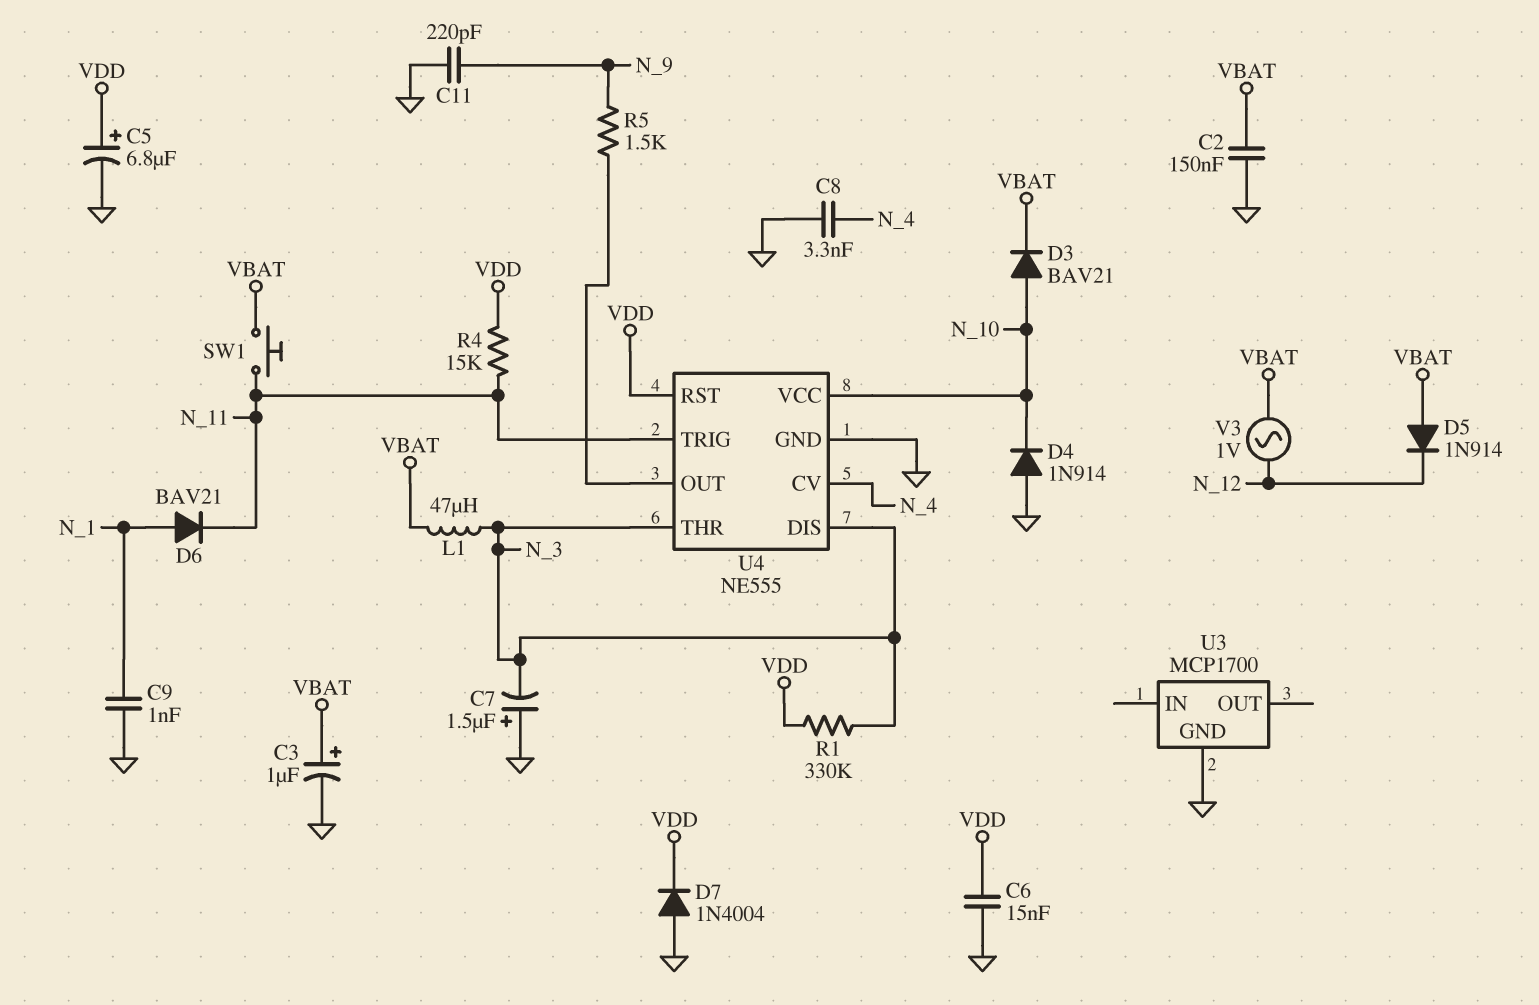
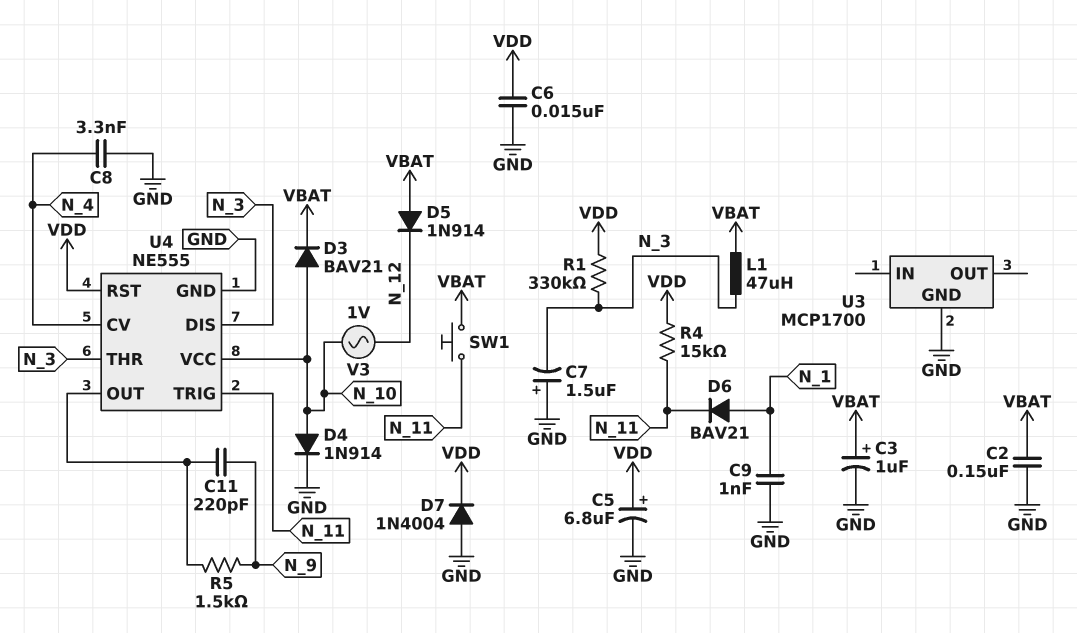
C11: 220pF (GND, N_9) -> 220pF (N_9, U4/OUT)
D4: diode 1N914 (A GND, K N_10) -> diode 1N914 (A N_10, K GND)
V3: AC 1V (N_12, VBAT) -> AC 1V (N_10, N_12)

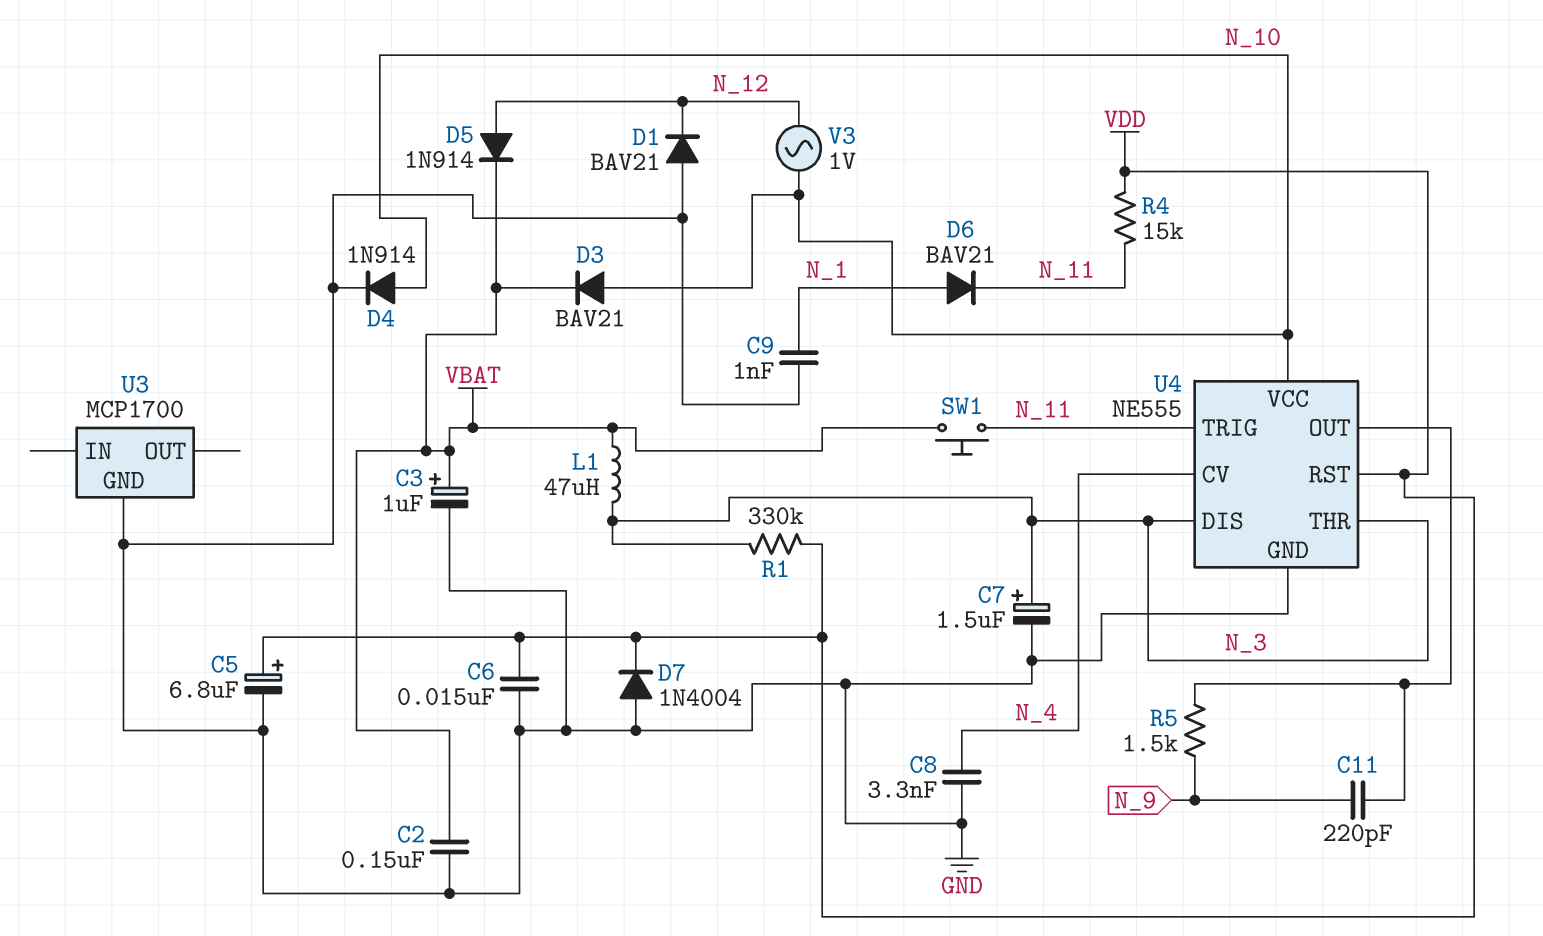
C7: 1.5uF (plus GND, minus N_3) -> 1.5uF (plus N_3, minus GND)
D1: none -> diode BAV21 (A GND, K N_12)
D5: diode 1N914 (A VBAT, K N_12) -> diode 1N914 (A N_12, K VBAT)

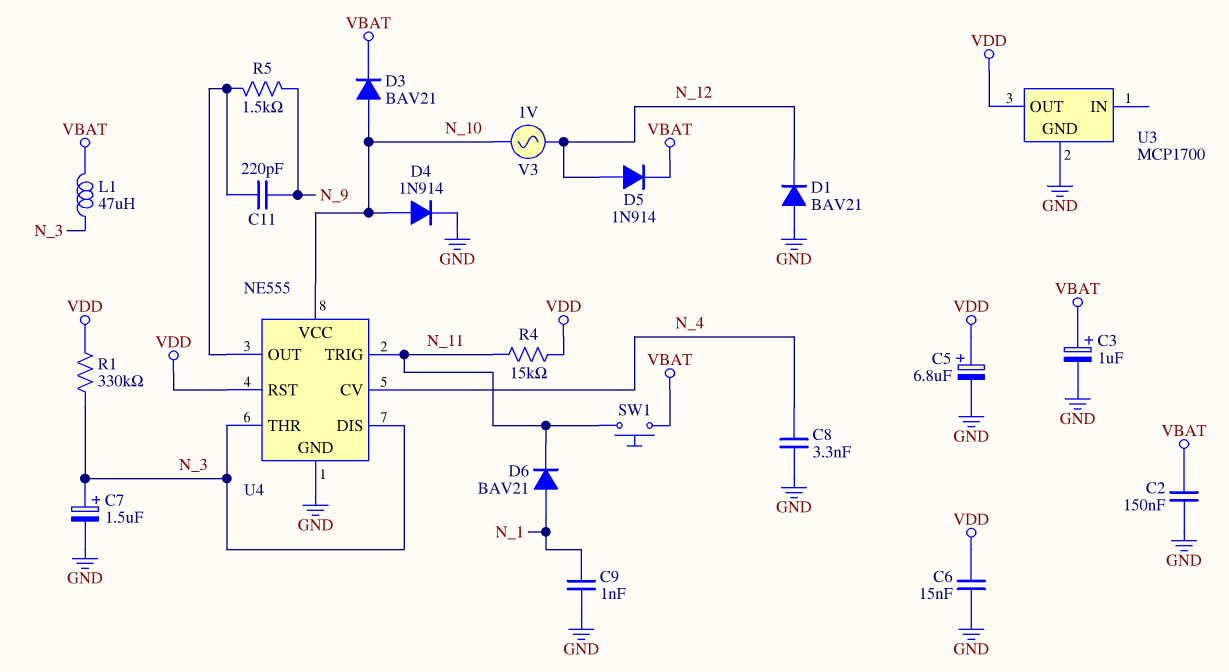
D7: diode 1N4004 (A GND, K VDD) -> none
U3 pin OUT: none -> VDD

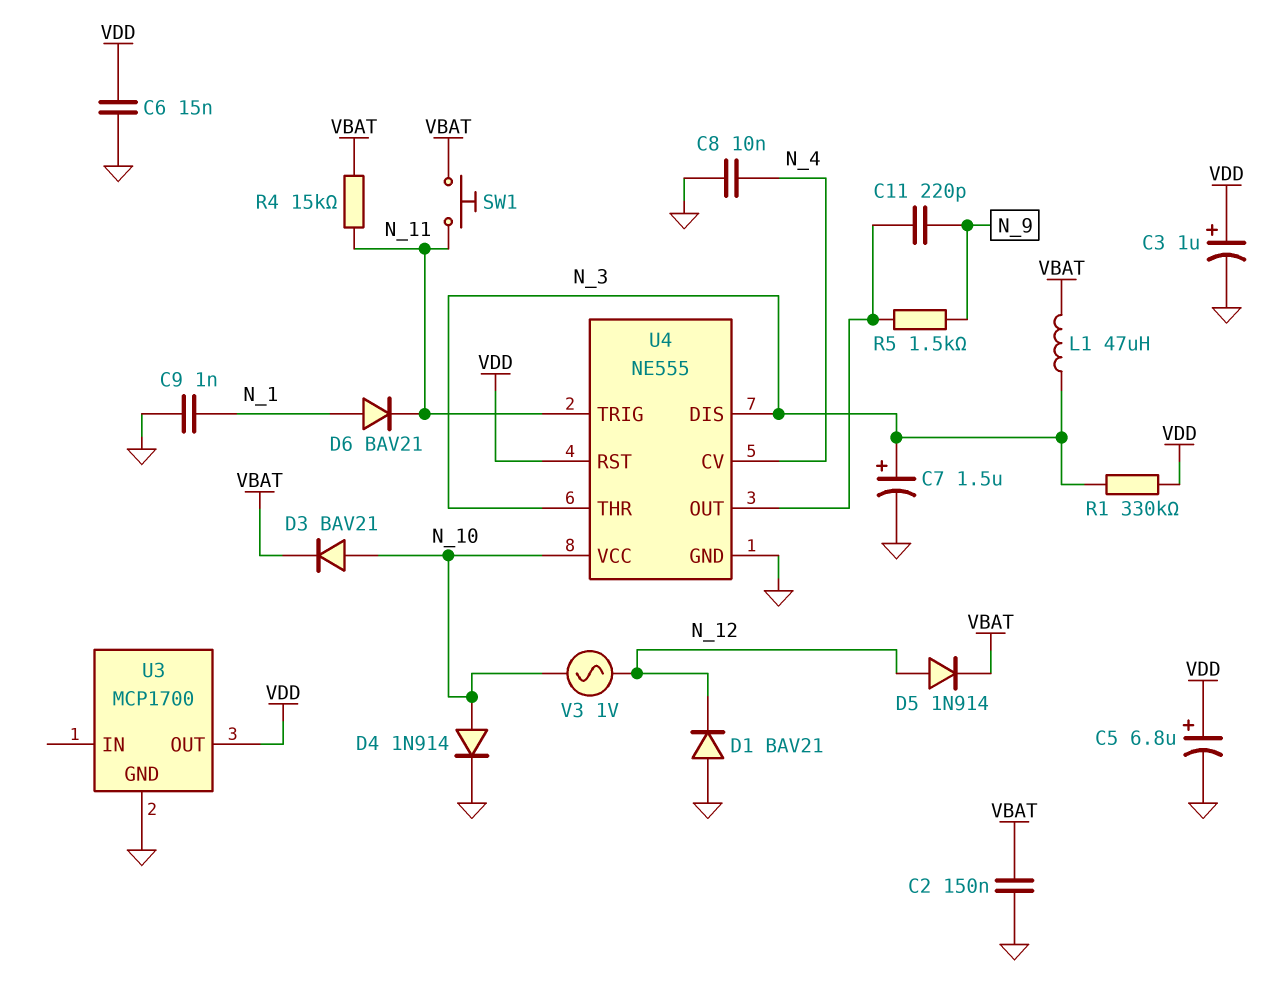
C3: 1uF (plus VBAT, minus GND) -> 1uF (plus VDD, minus GND)
C8: 3.3nF (GND, N_4) -> 10nF (GND, N_4)
R4: 15k (N_11, VDD) -> 15k (N_11, VBAT)

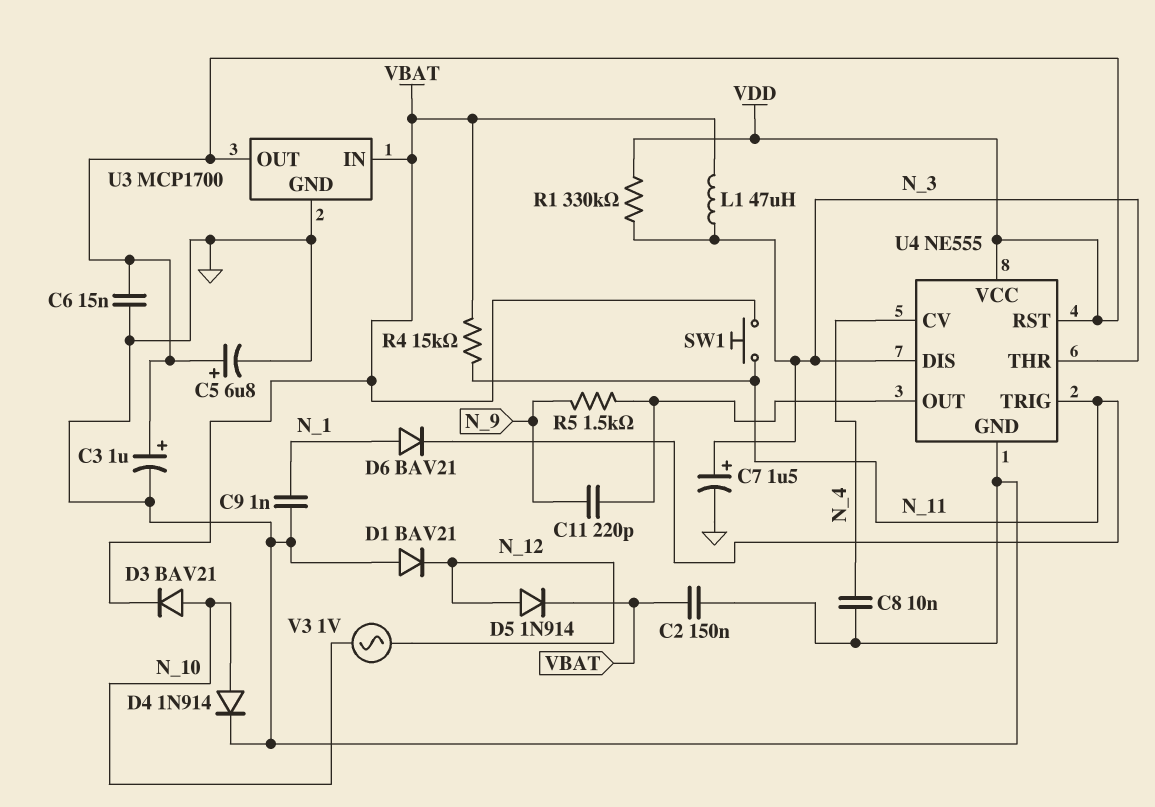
U3 pin IN: none -> VBAT
U4 pin VCC: N_10 -> VDD

